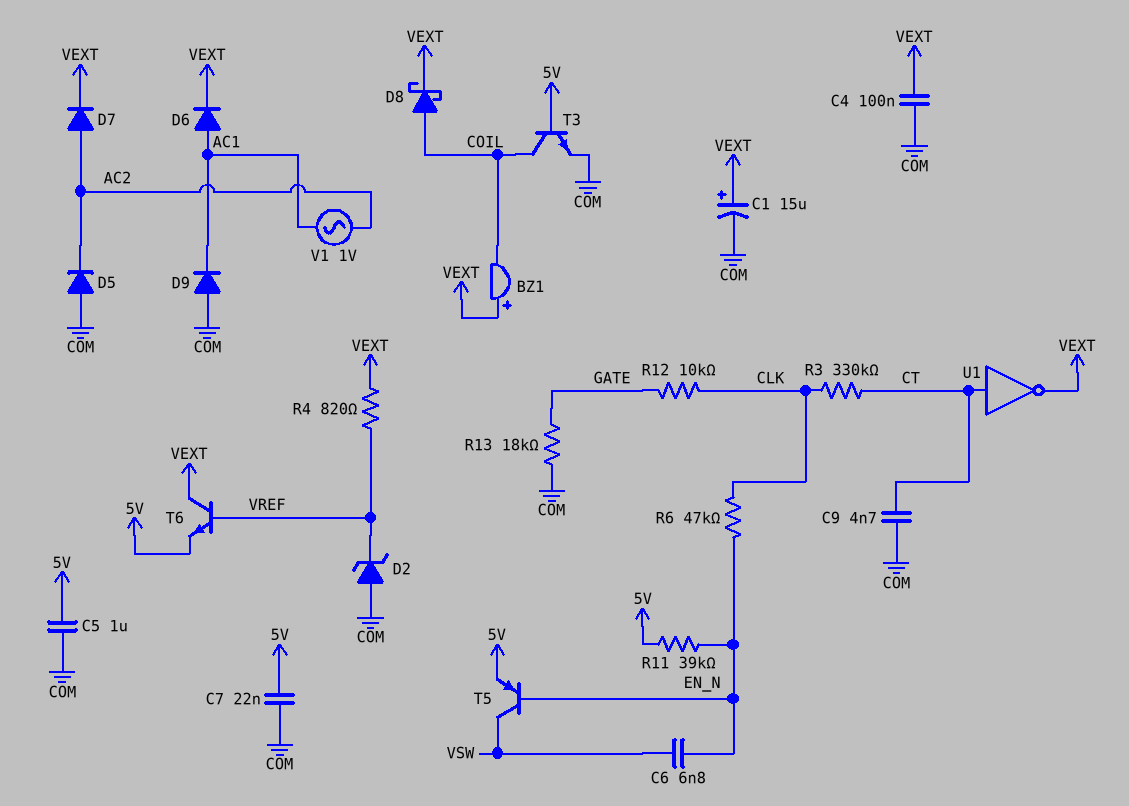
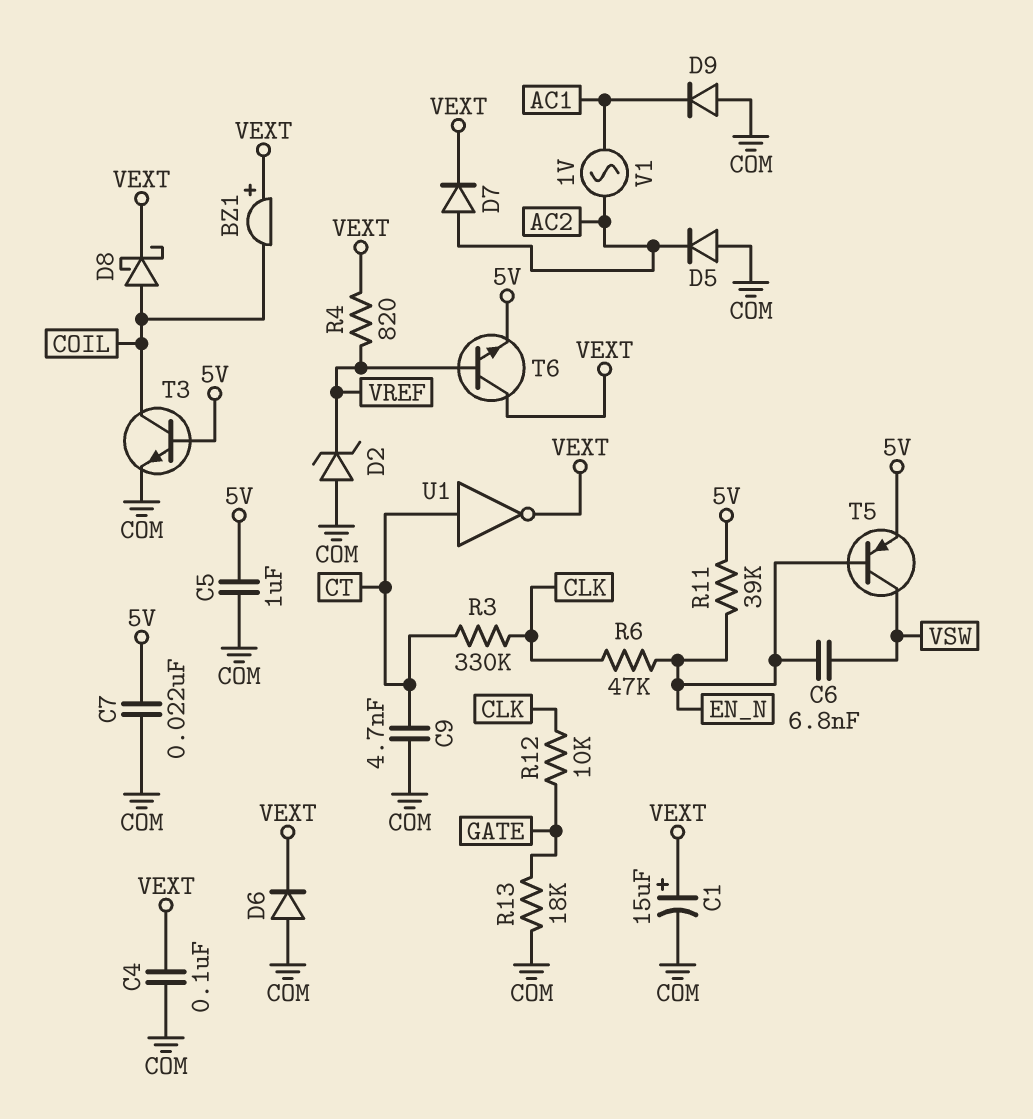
D6: diode (A AC1, K VEXT) -> diode (A COM, K VEXT)

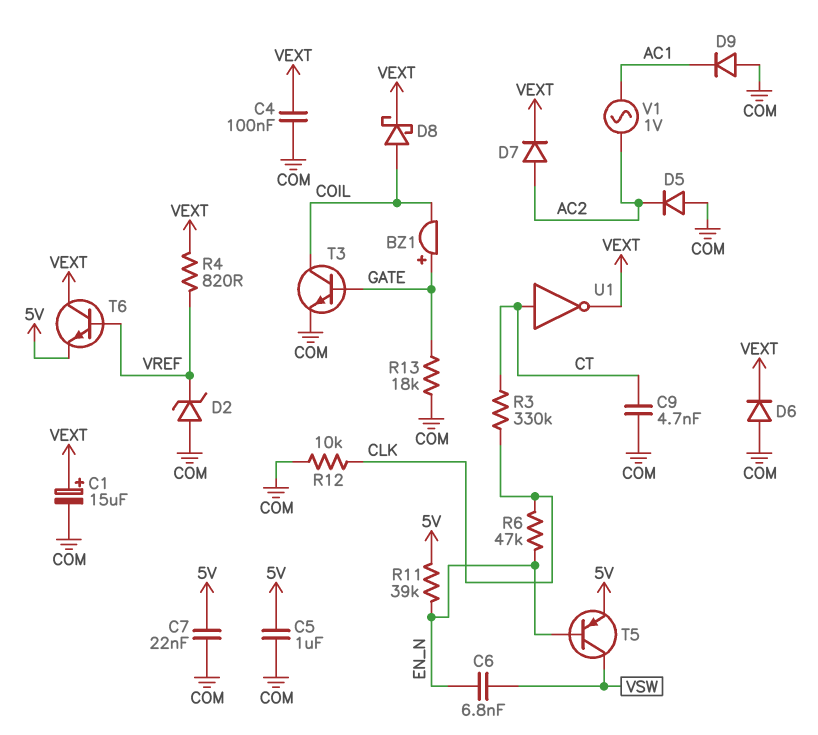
BZ1: buzzer (plus VEXT, minus COIL) -> buzzer (plus GATE, minus COIL)
R12: 10k (CLK, GATE) -> 10k (CLK, COM)
T3: NPN (B 5V, C COIL, E COM) -> NPN (B GATE, C COIL, E COM)

